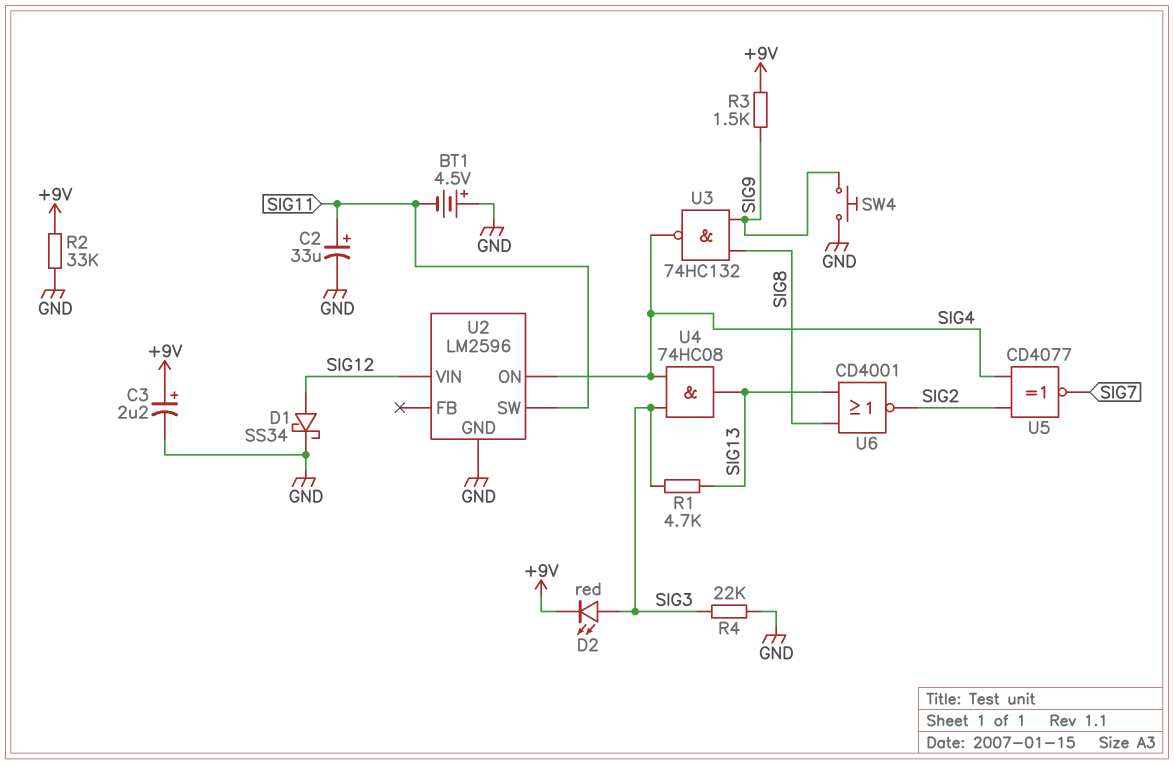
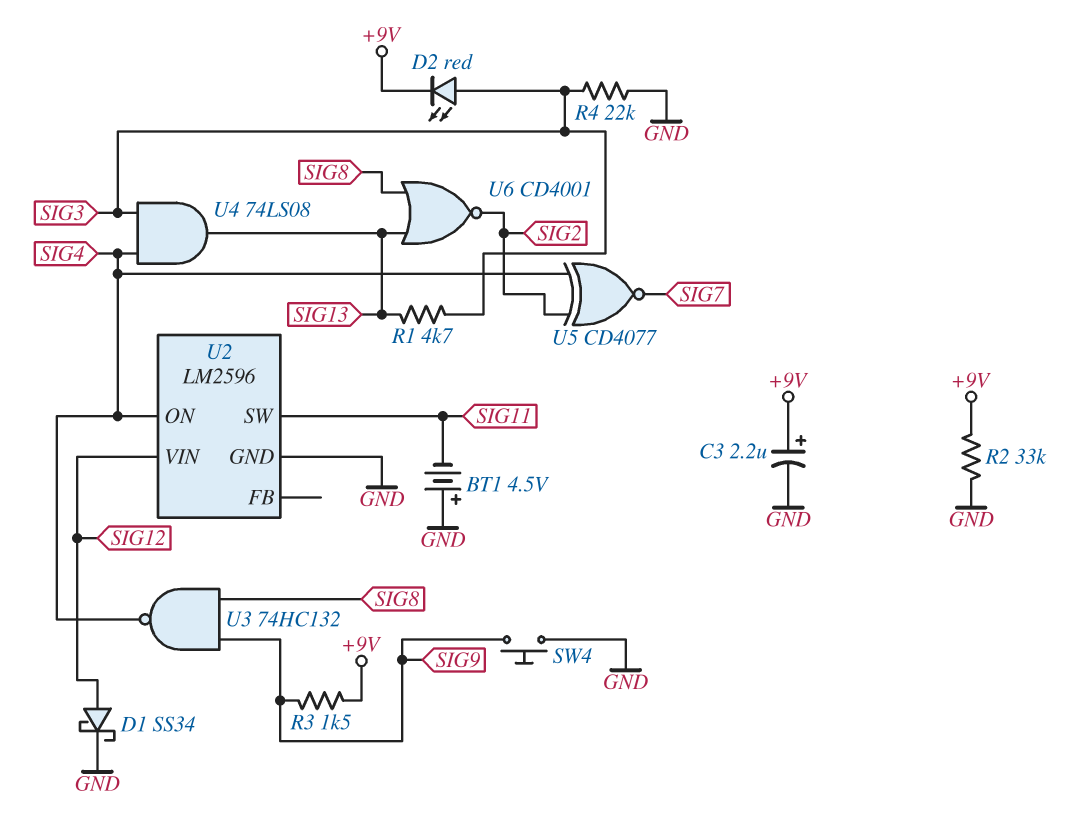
C2: 33uF (plus SIG11, minus GND) -> none
U4: AND 74HC08 (in SIG3, in SIG4, out SIG13) -> AND 74LS08 (in SIG3, in SIG4, out SIG13)

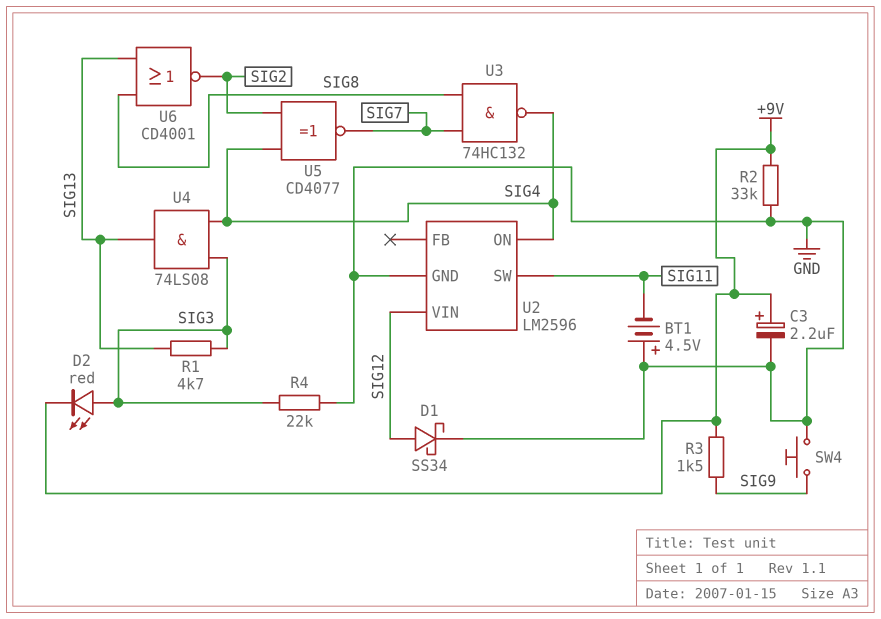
U3: NAND 74HC132 (in SIG8, in SIG9, out SIG4) -> NAND 74HC132 (in SIG7, in SIG8, out SIG4)

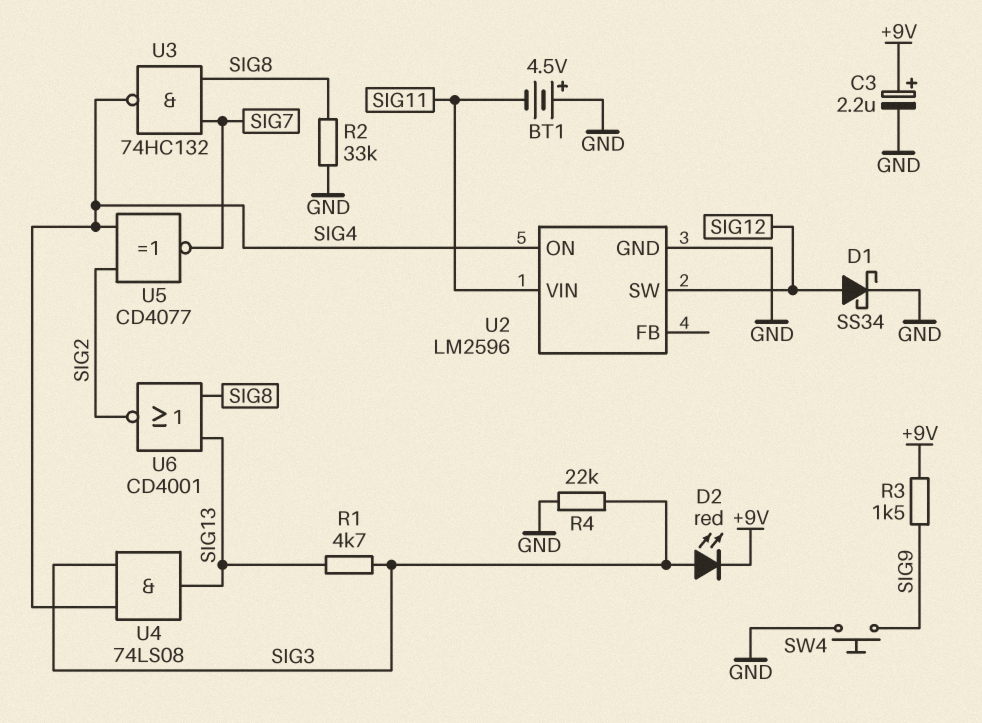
R2: 33k (+9V, GND) -> 33k (GND, SIG8)
U2 pin SW: SIG11 -> SIG12
U2 pin VIN: SIG12 -> SIG11

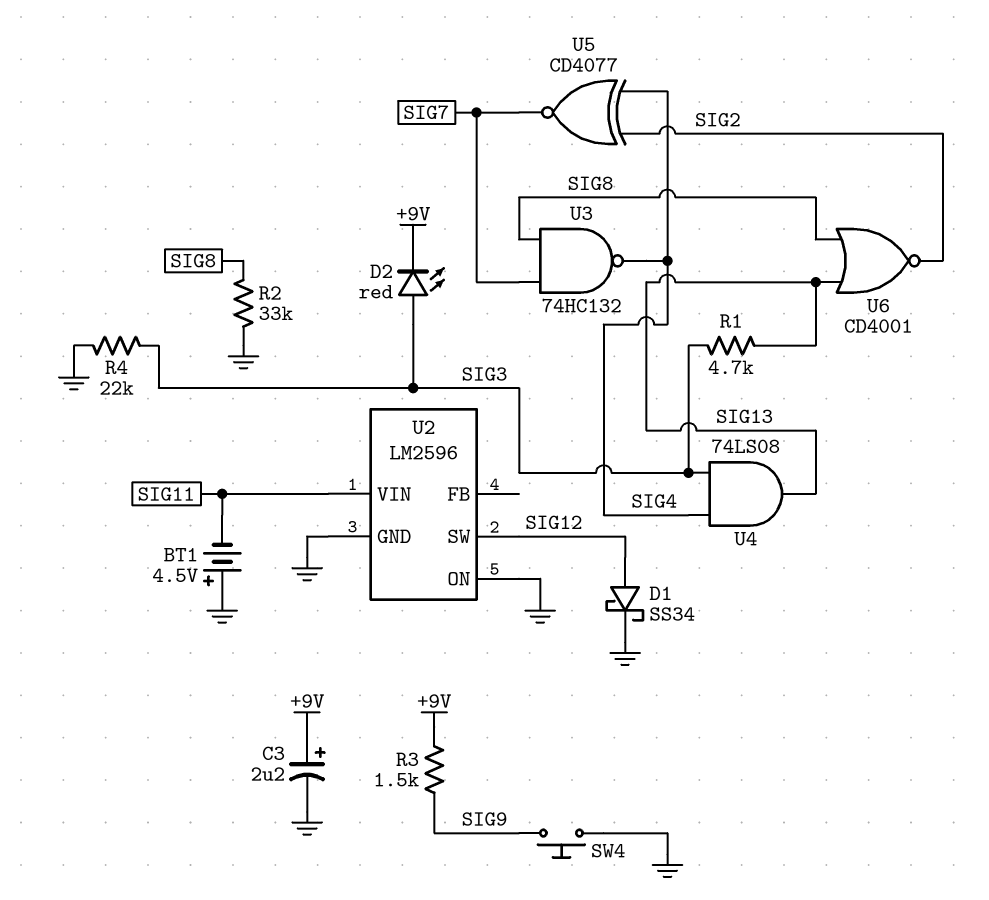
U2 pin ON: SIG4 -> GND

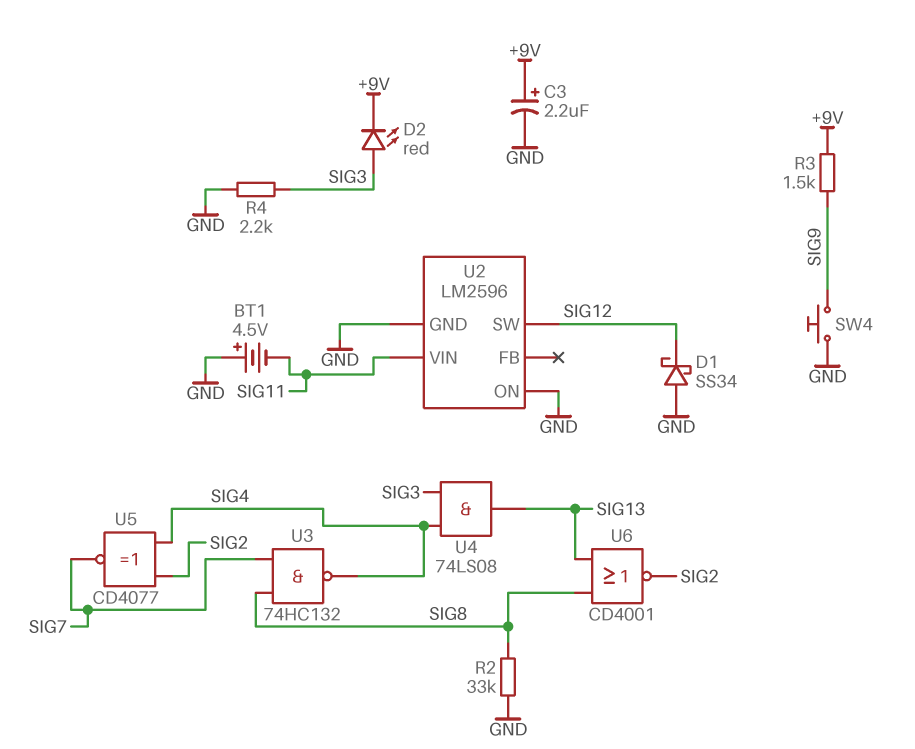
D1: schottky SS34 (A SIG12, K GND) -> schottky SS34 (A GND, K SIG12)
R1: 4.7k (SIG3, SIG13) -> none
R4: 22k (GND, SIG3) -> 2.2k (GND, SIG3)

